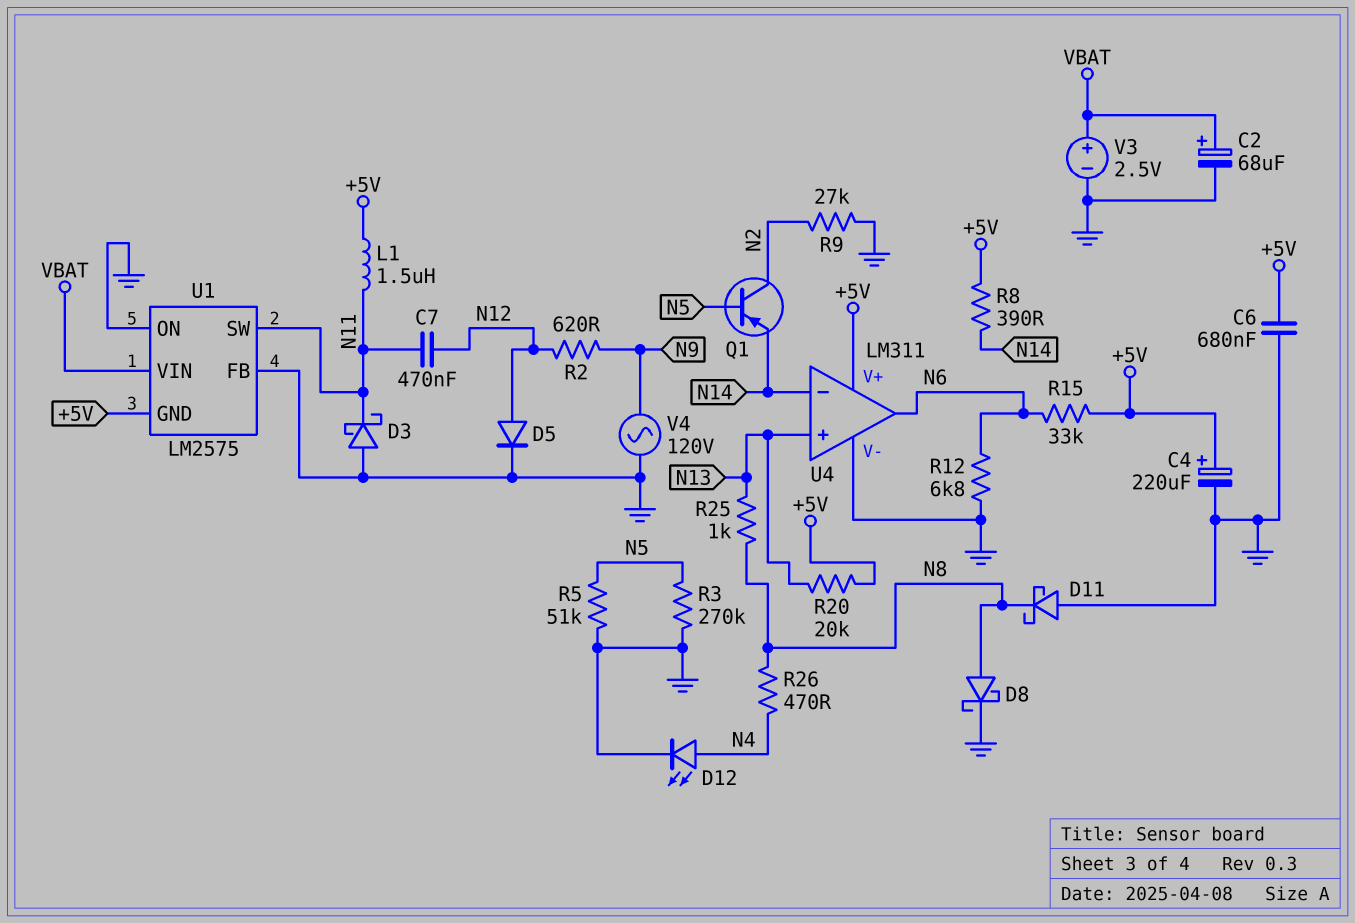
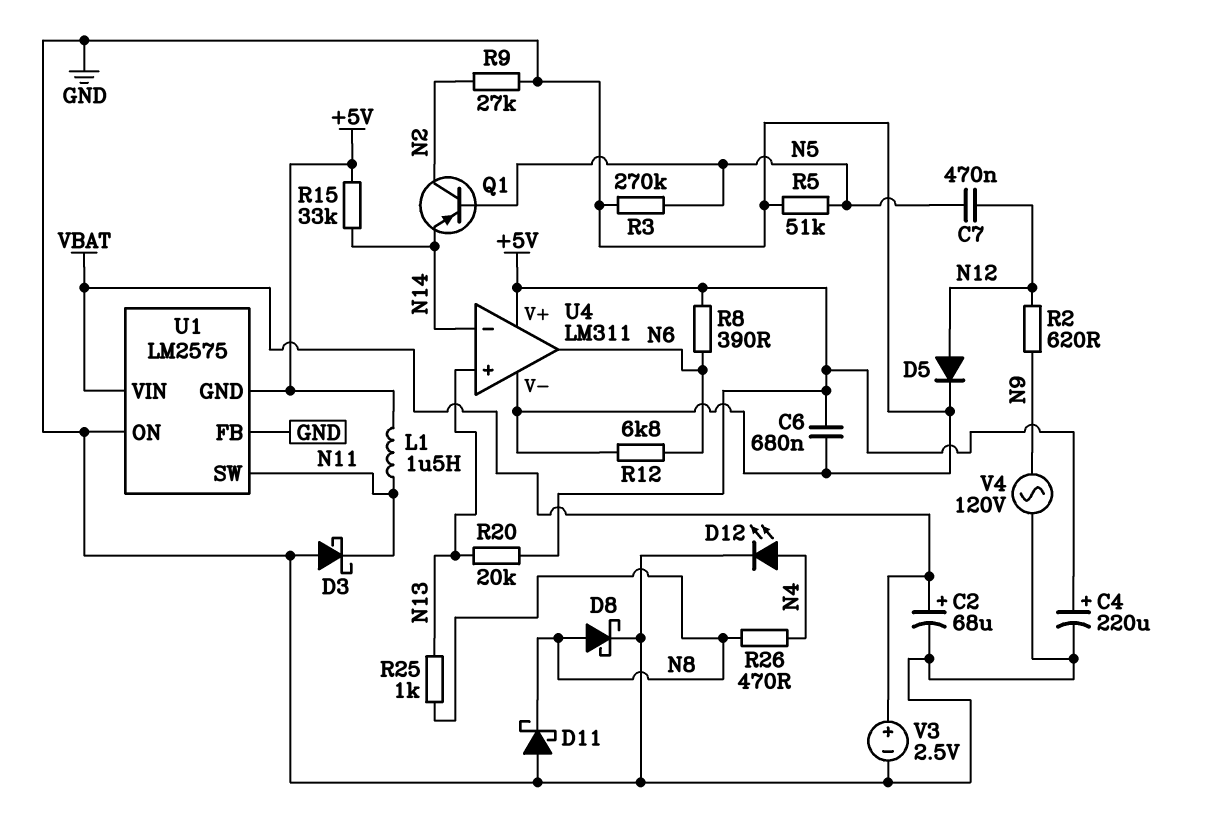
C7: 470nF (N11, N12) -> 470nF (N5, N12)
R8: 390 (+5V, N14) -> 390 (+5V, N6)
R15: 33k (+5V, N6) -> 33k (+5V, N14)

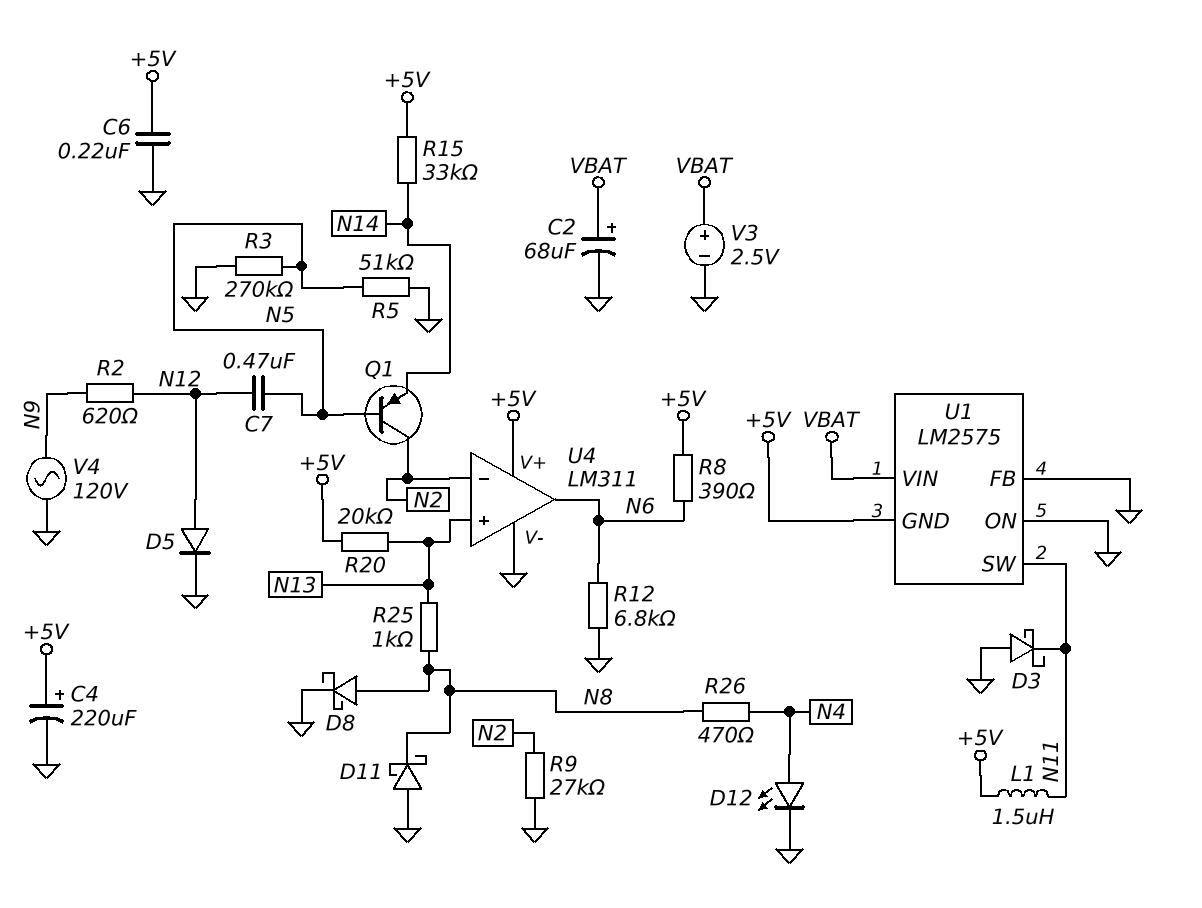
C6: 680nF (+5V, GND) -> 220nF (+5V, GND)
U4 pin in-: N14 -> N2

